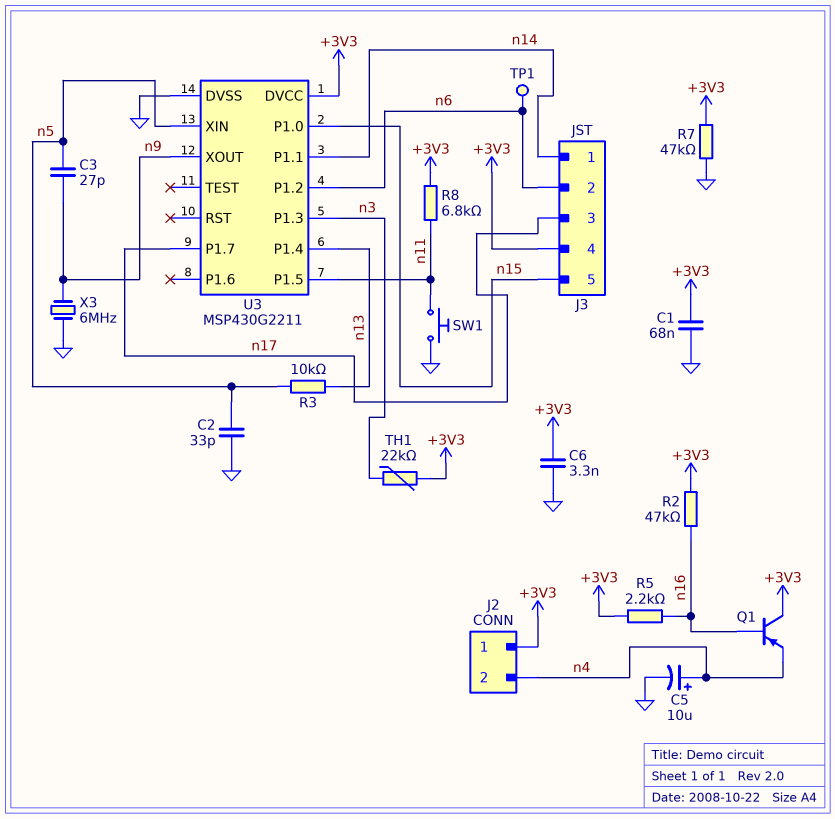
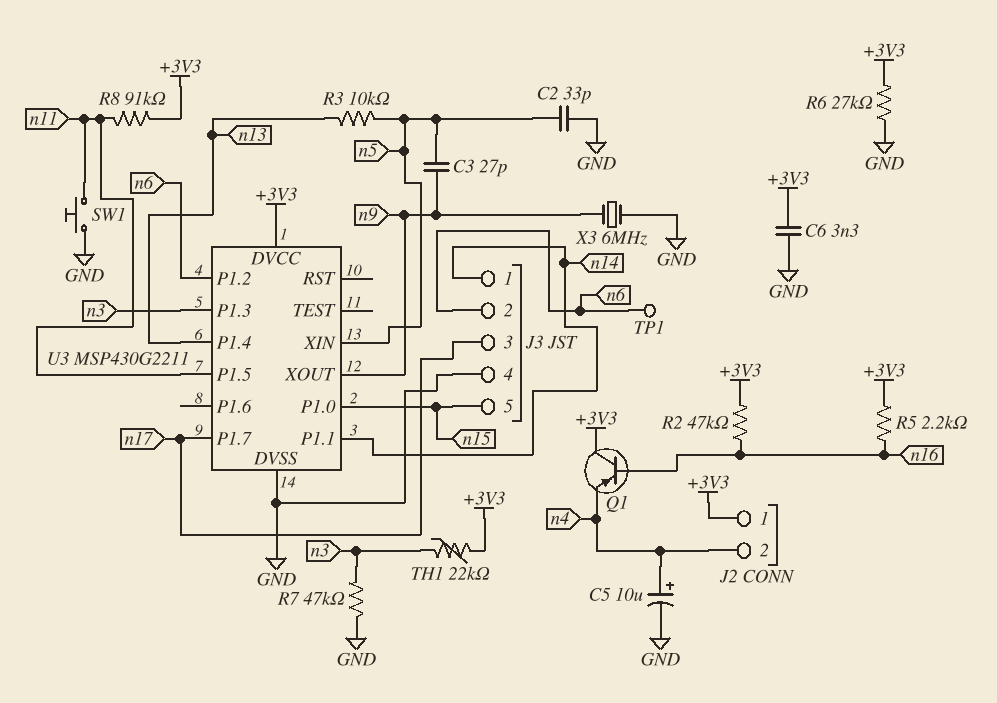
C1: 68nF (+3V3, GND) -> none
J3 pin 4: +3V3 -> GND
R6: none -> 27k (+3V3, GND)
R7: 47k (+3V3, GND) -> 47k (GND, n3)
R8: 6.8k (+3V3, n11) -> 91k (+3V3, n11)

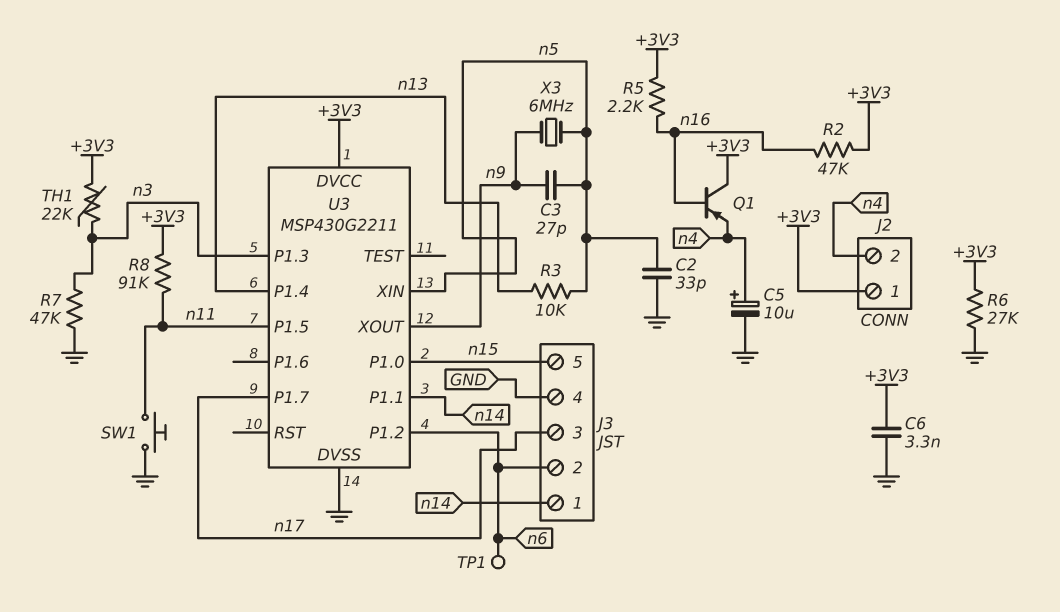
X3: 6MHz (GND, n9) -> 6MHz (n5, n9)

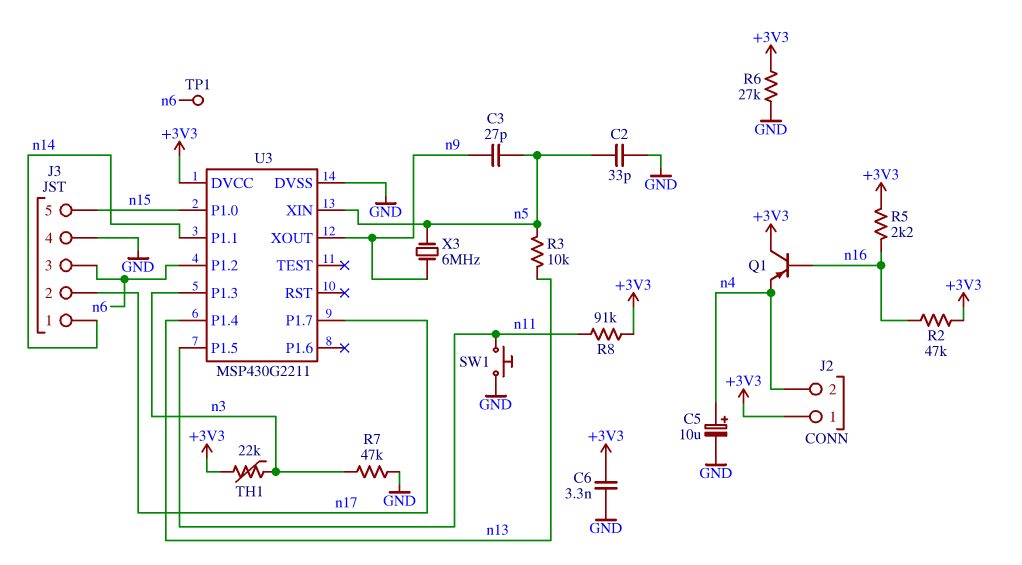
J3 pin 2: n6 -> n17
J3 pin 3: n17 -> n6

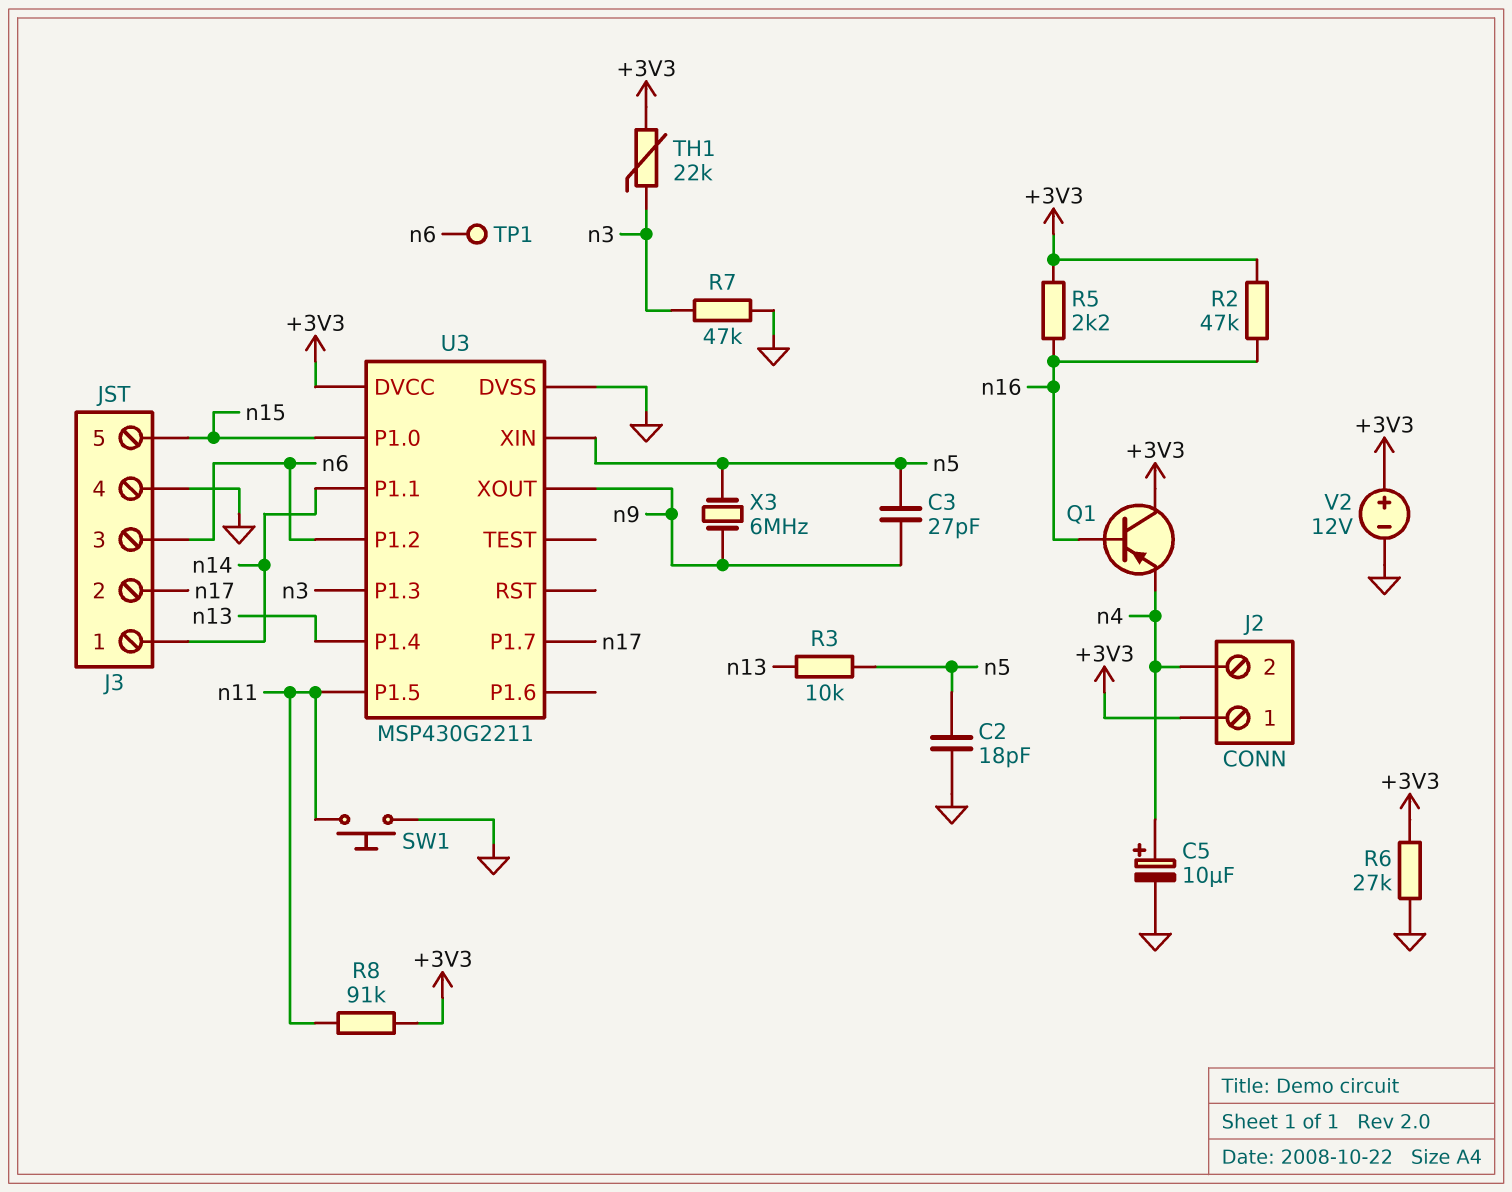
C2: 33pF (GND, n5) -> 18pF (GND, n5)
C6: 3.3nF (+3V3, GND) -> none
V2: none -> 12V (plus +3V3, minus GND)

